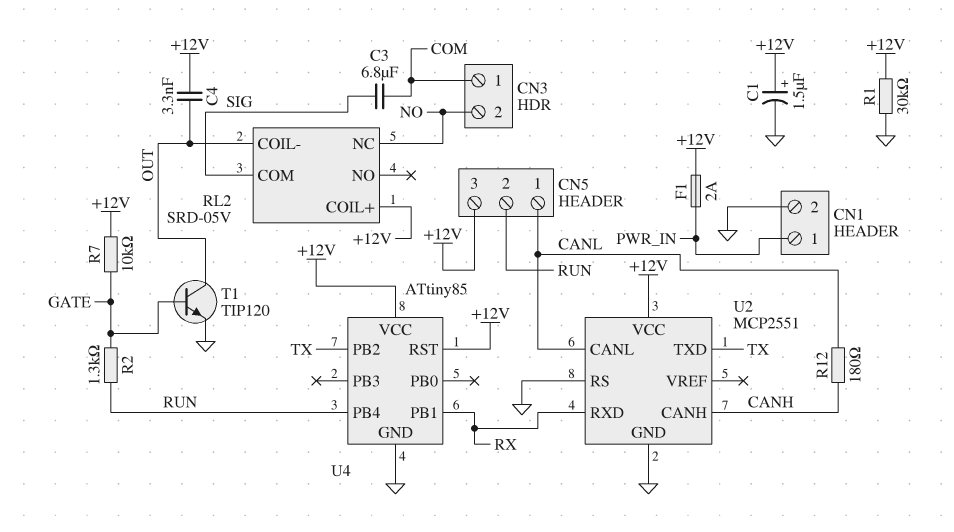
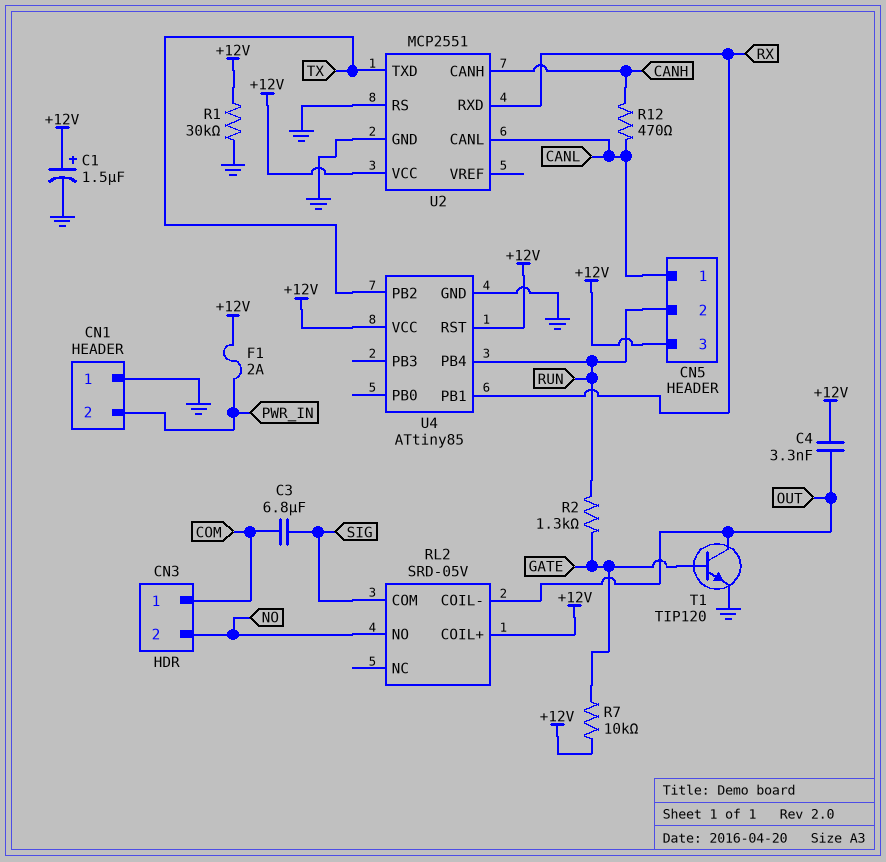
CN1 pin 1: PWR_IN -> GND
CN1 pin 2: GND -> PWR_IN
R12: 180 (CANH, CANL) -> 470 (CANH, CANL)
RL2 pin NC: NO -> none
RL2 pin NO: none -> NO

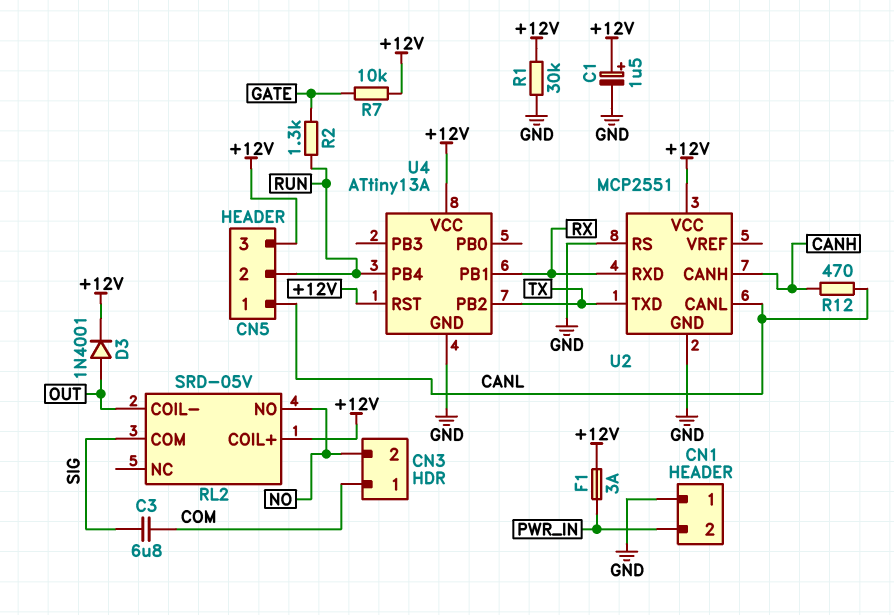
C4: 3.3nF (+12V, OUT) -> none
D3: none -> diode 1N4001 (A OUT, K +12V)
F1: 2A (+12V, PWR_IN) -> 3A (+12V, PWR_IN)
T1: NPN TIP120 (B GATE, C OUT, E GND) -> none
U4: ATtiny85 -> ATtiny13A

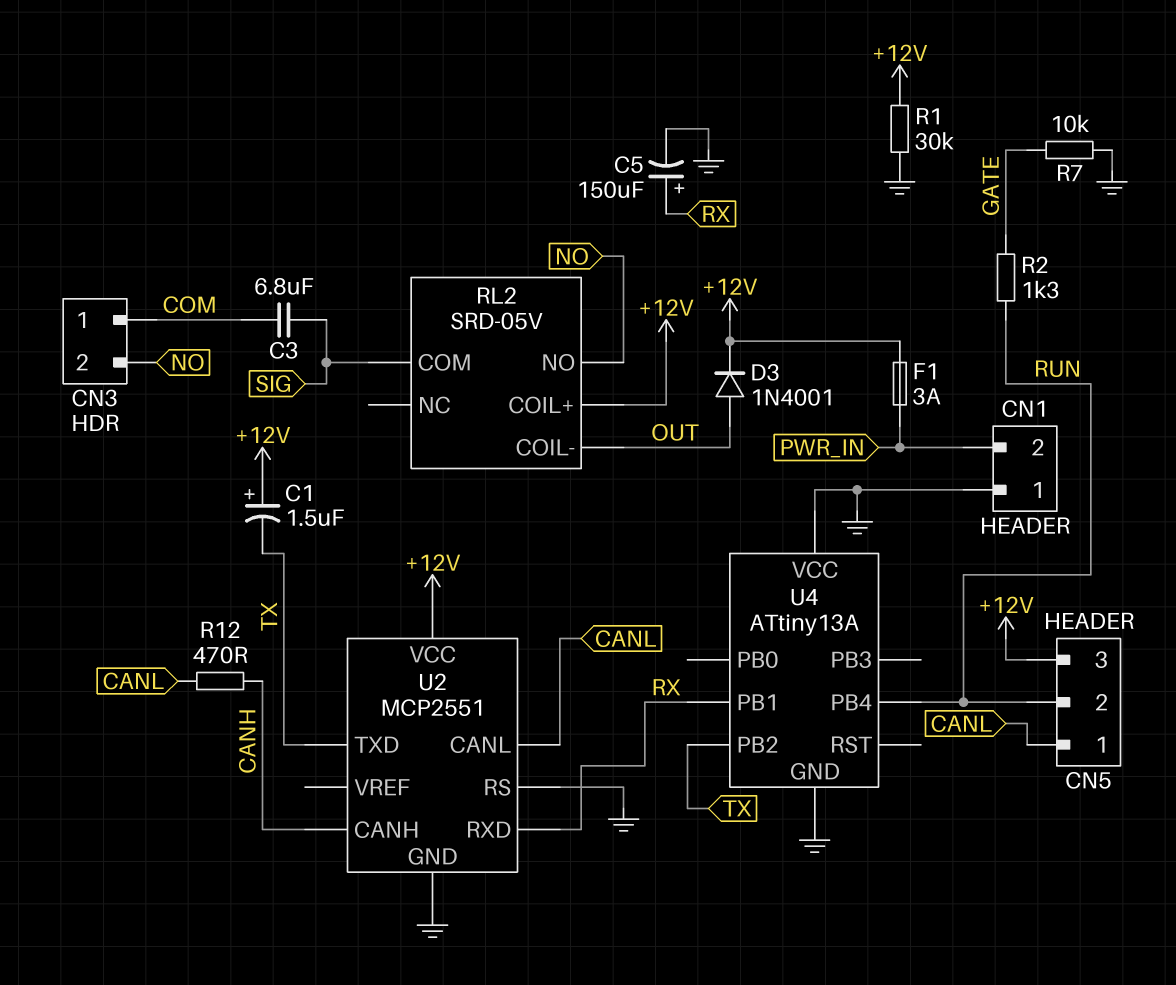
C1: 1.5uF (plus +12V, minus GND) -> 1.5uF (plus +12V, minus TX)
C5: none -> 150uF (plus RX, minus GND)
R7: 10k (+12V, GATE) -> 10k (GATE, GND)
U4 pin RST: +12V -> none
U4 pin VCC: +12V -> GND

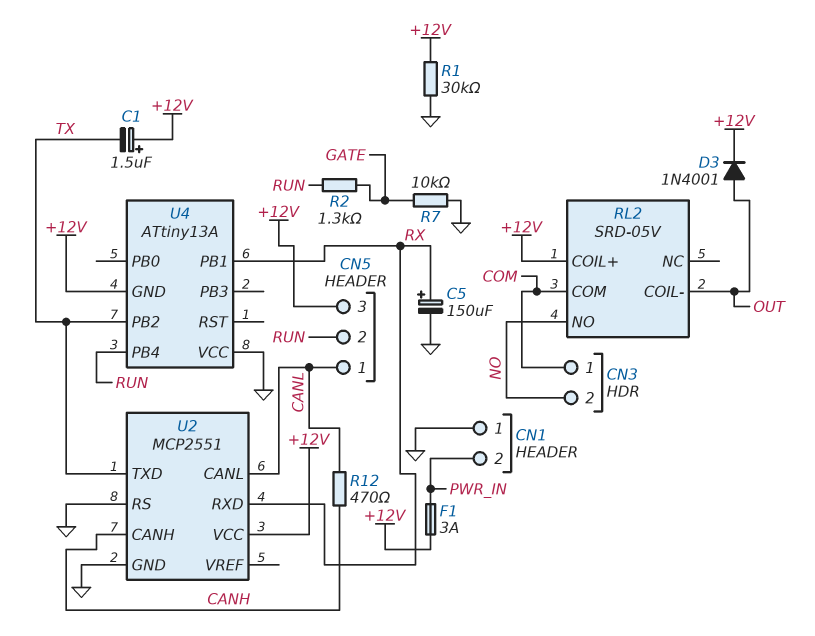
C3: 6.8uF (COM, SIG) -> none
RL2 pin COM: SIG -> COM
U4 pin GND: GND -> +12V

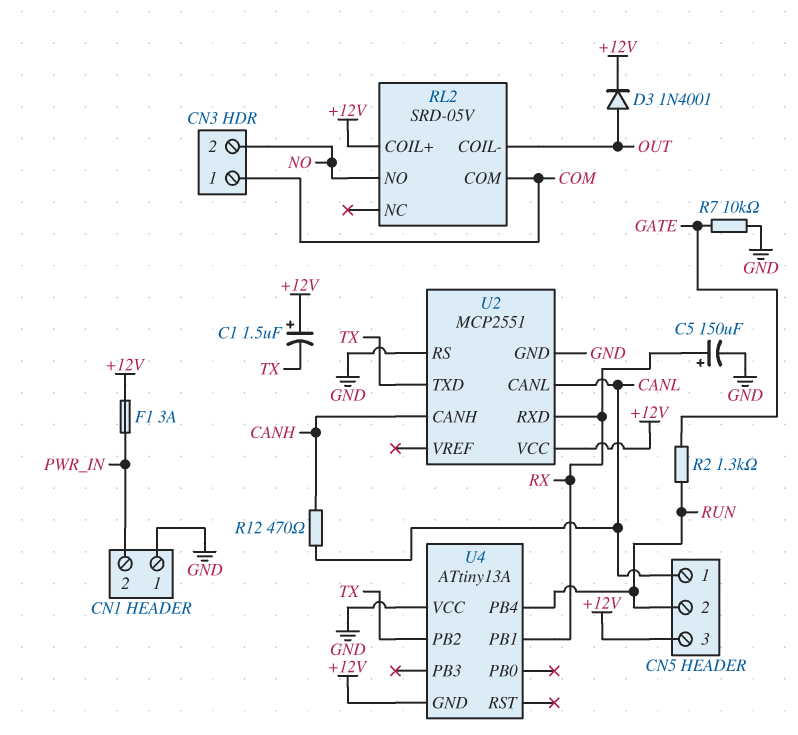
R1: 30k (+12V, GND) -> none

